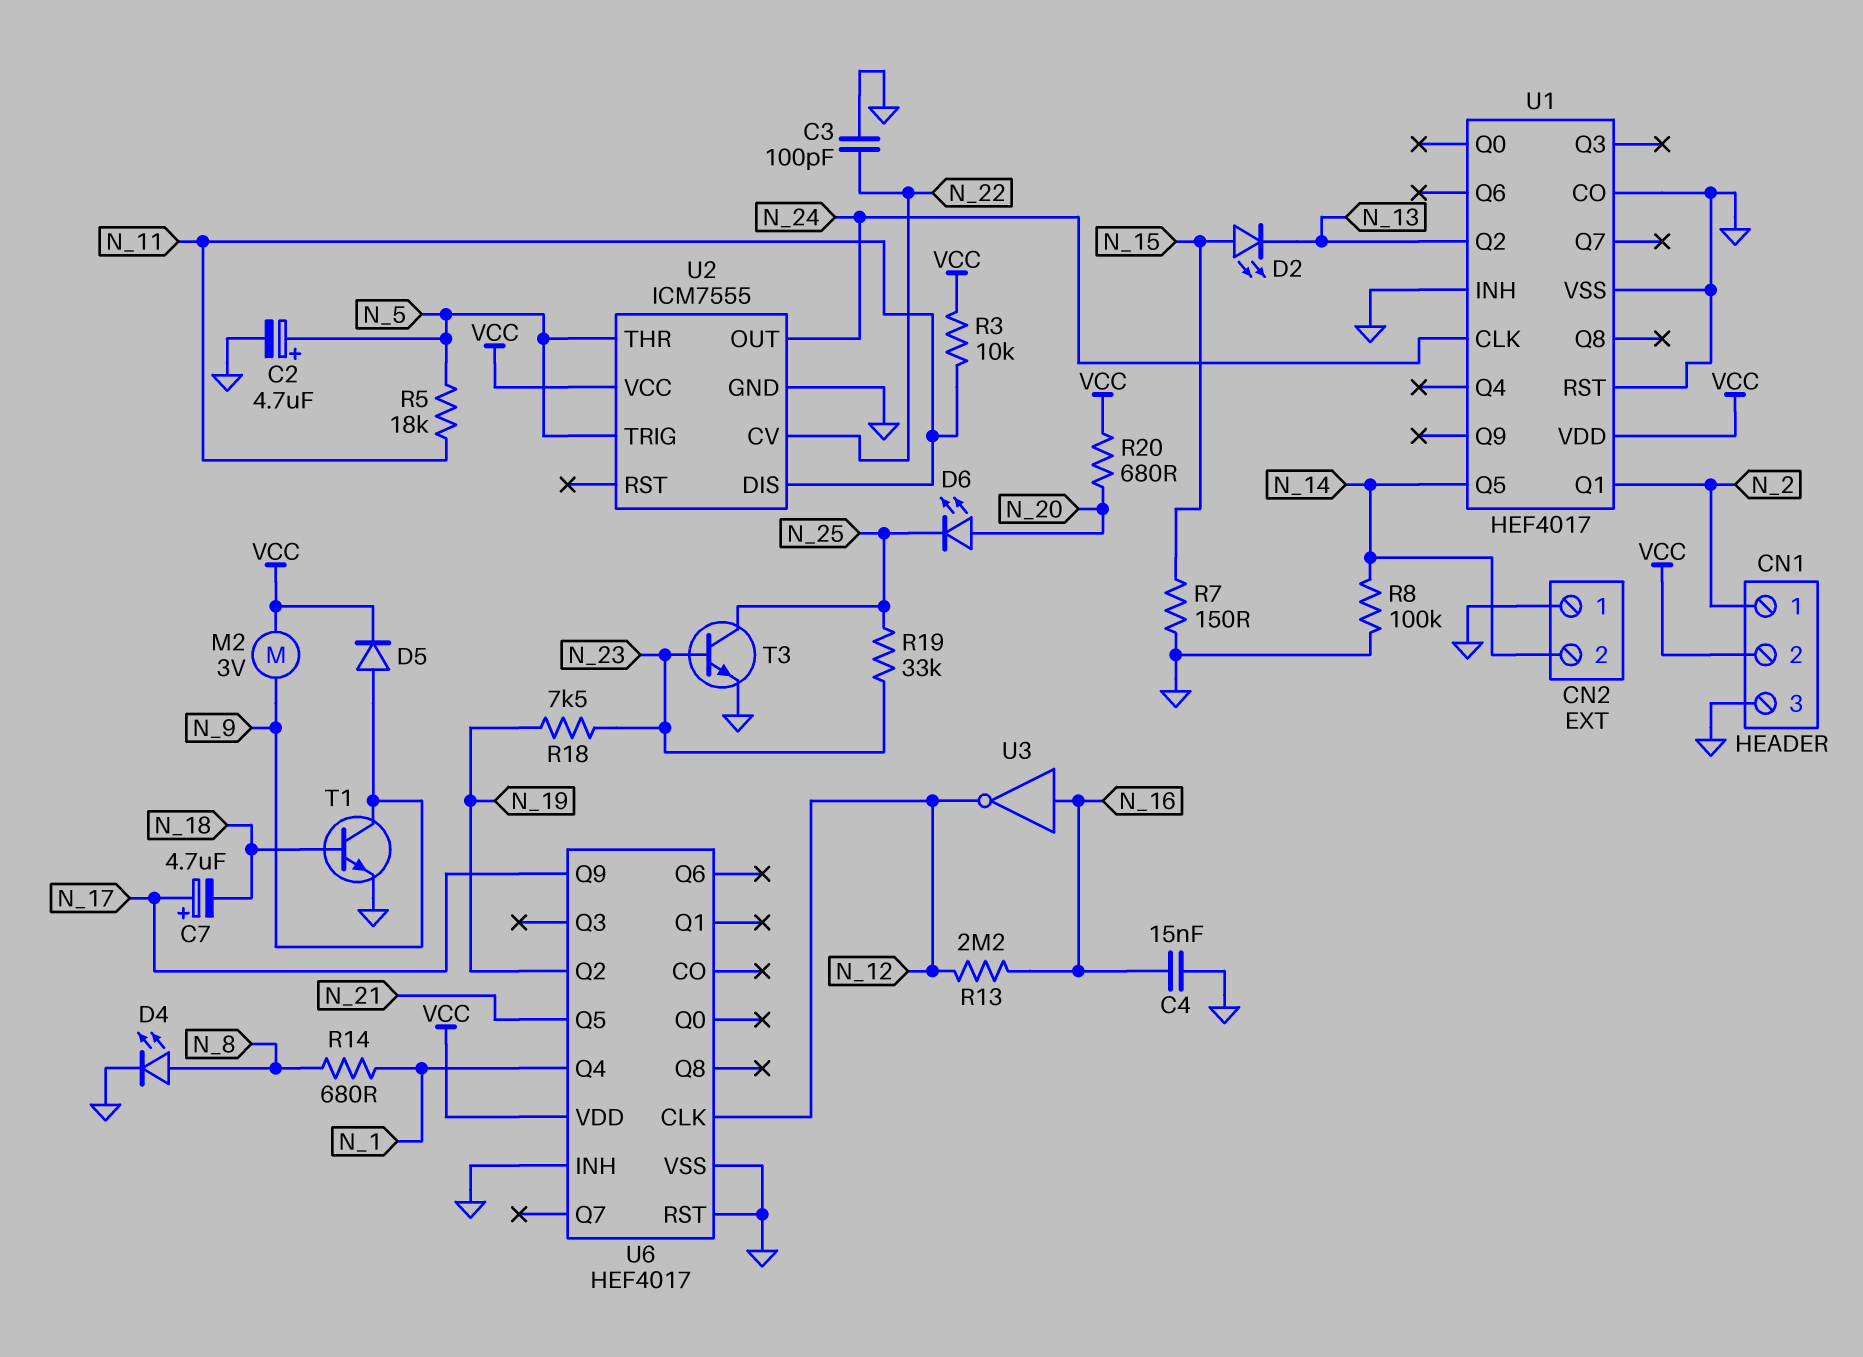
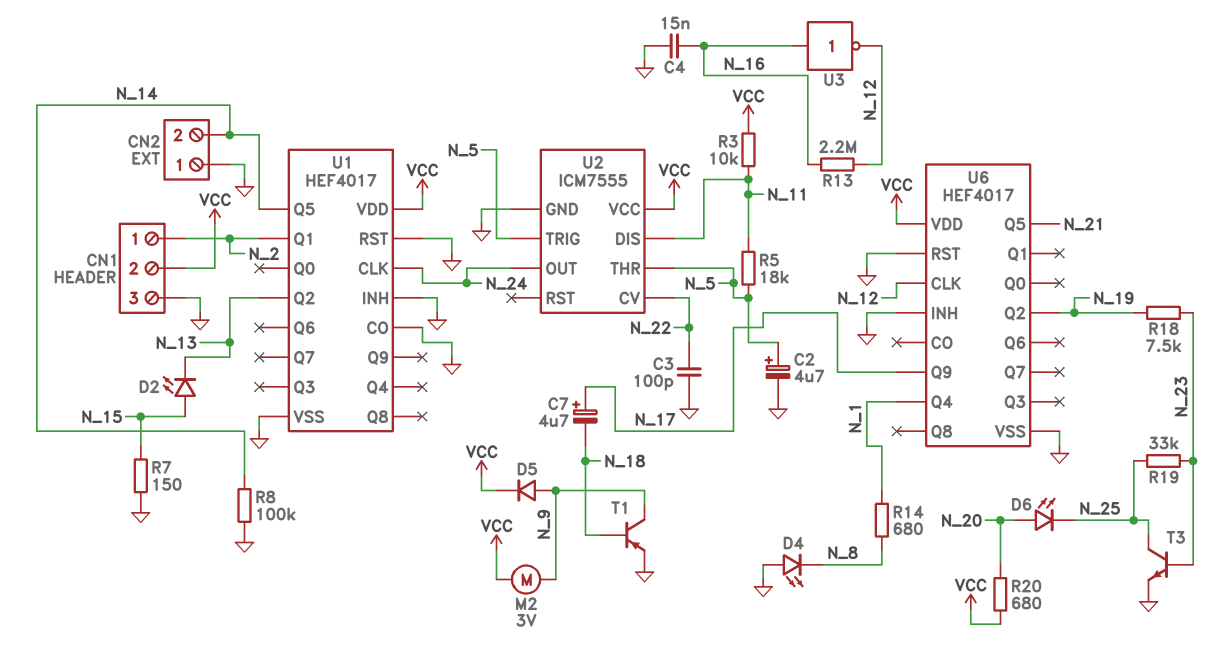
D4: LED (A N_8, K GND) -> LED (A GND, K N_8)
T1: NPN (B N_18, C N_9, E GND) -> PNP (B N_18, C N_9, E GND)

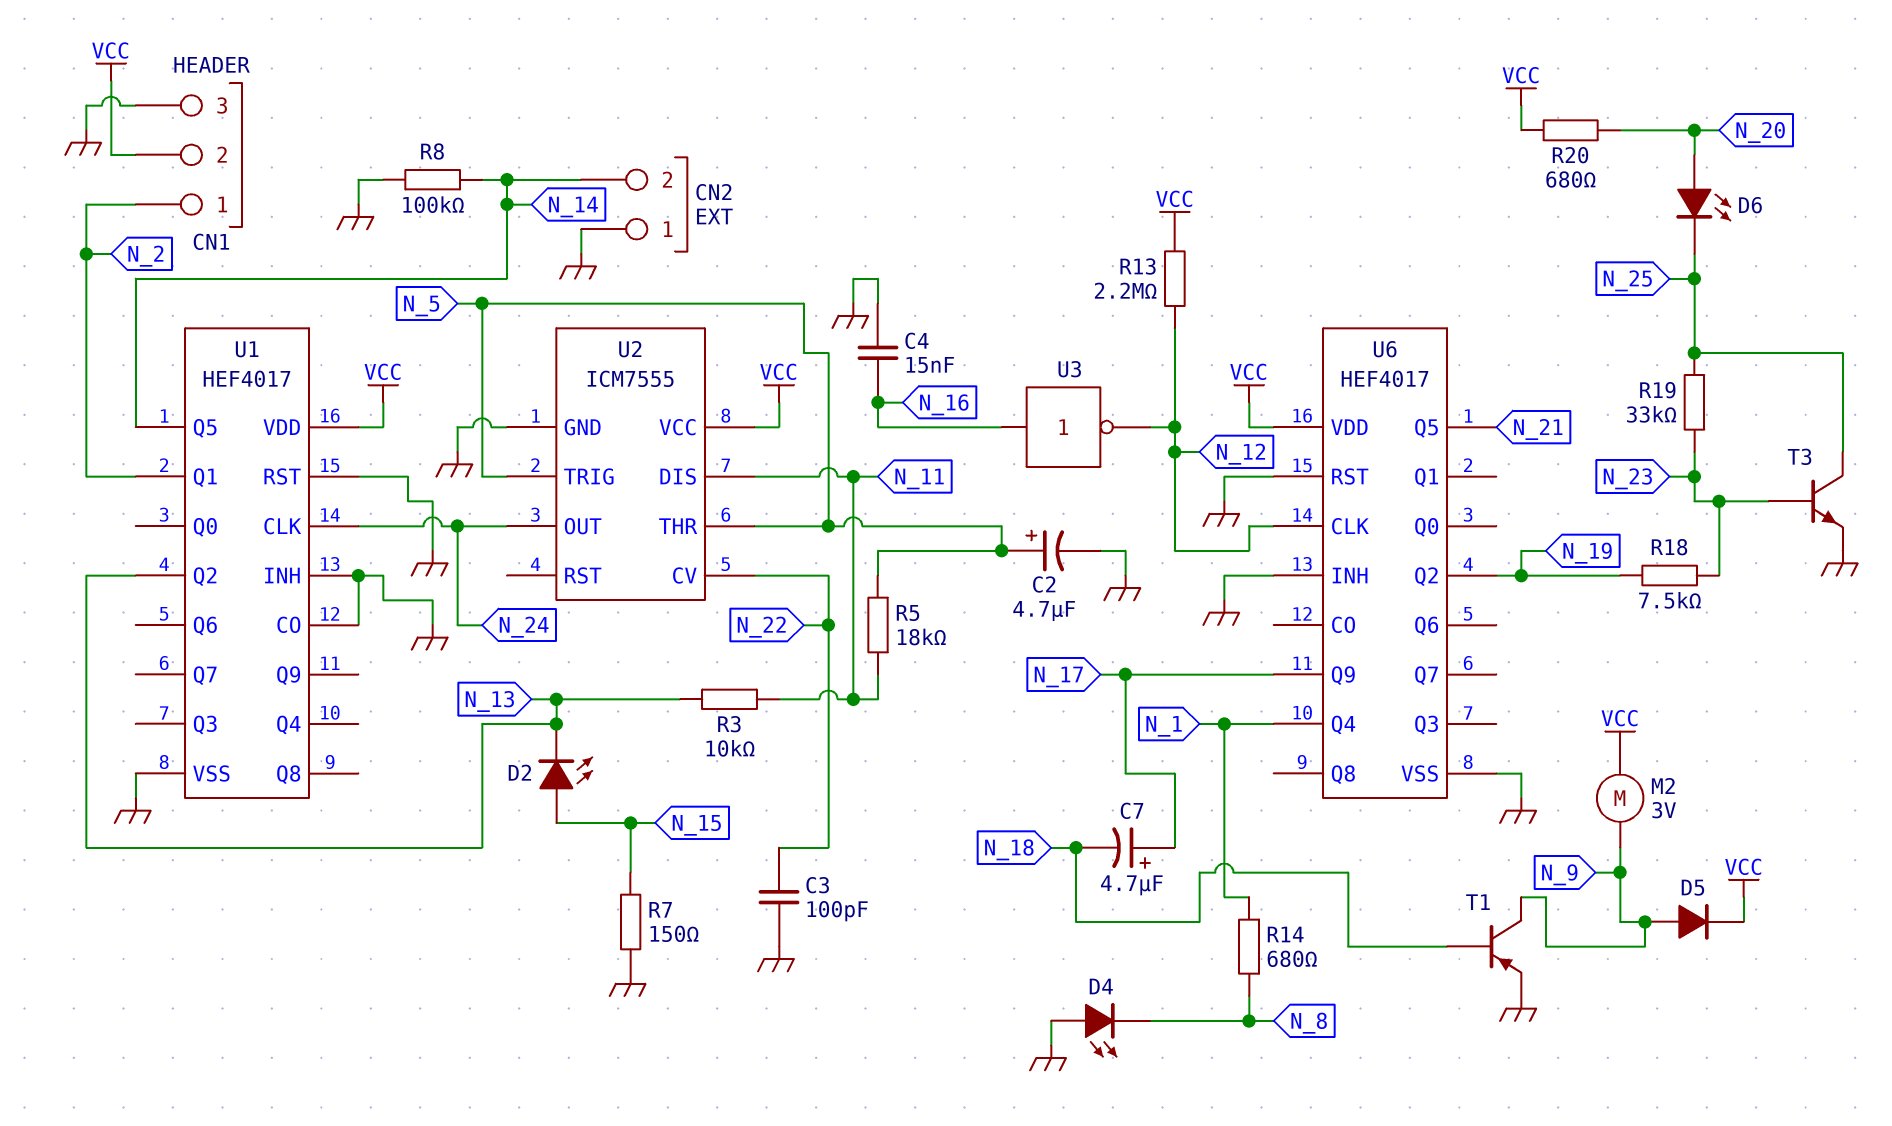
R3: 10k (N_11, VCC) -> 10k (N_11, N_13)
R13: 2.2M (N_12, N_16) -> 2.2M (N_12, VCC)

